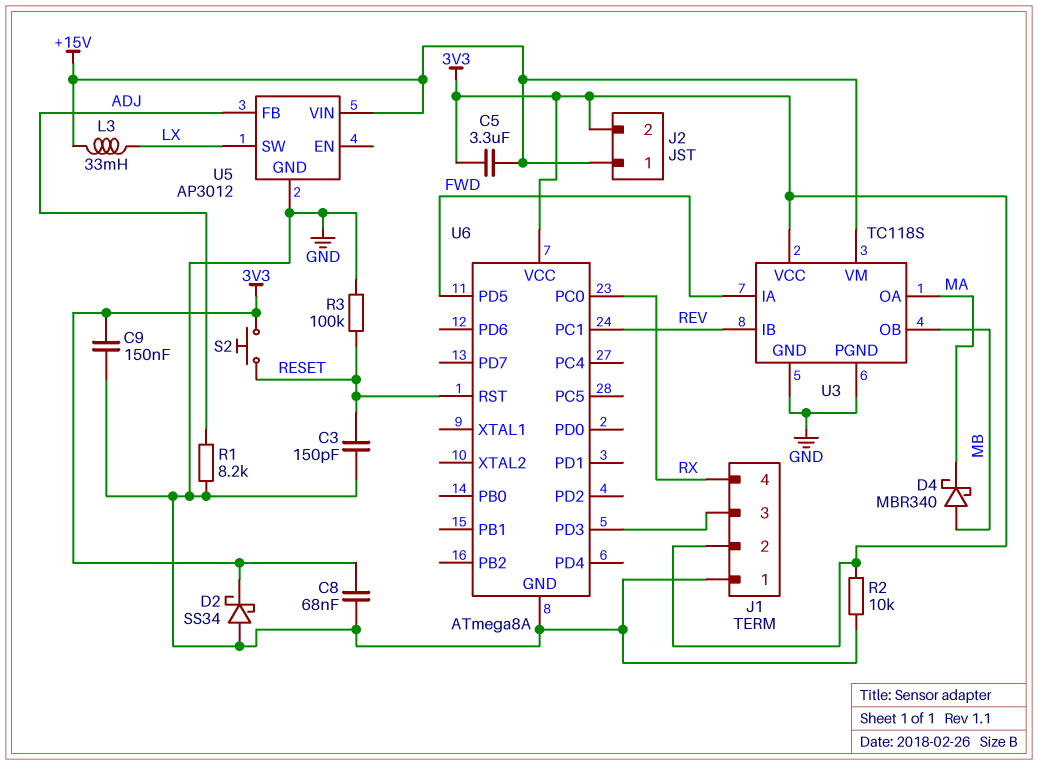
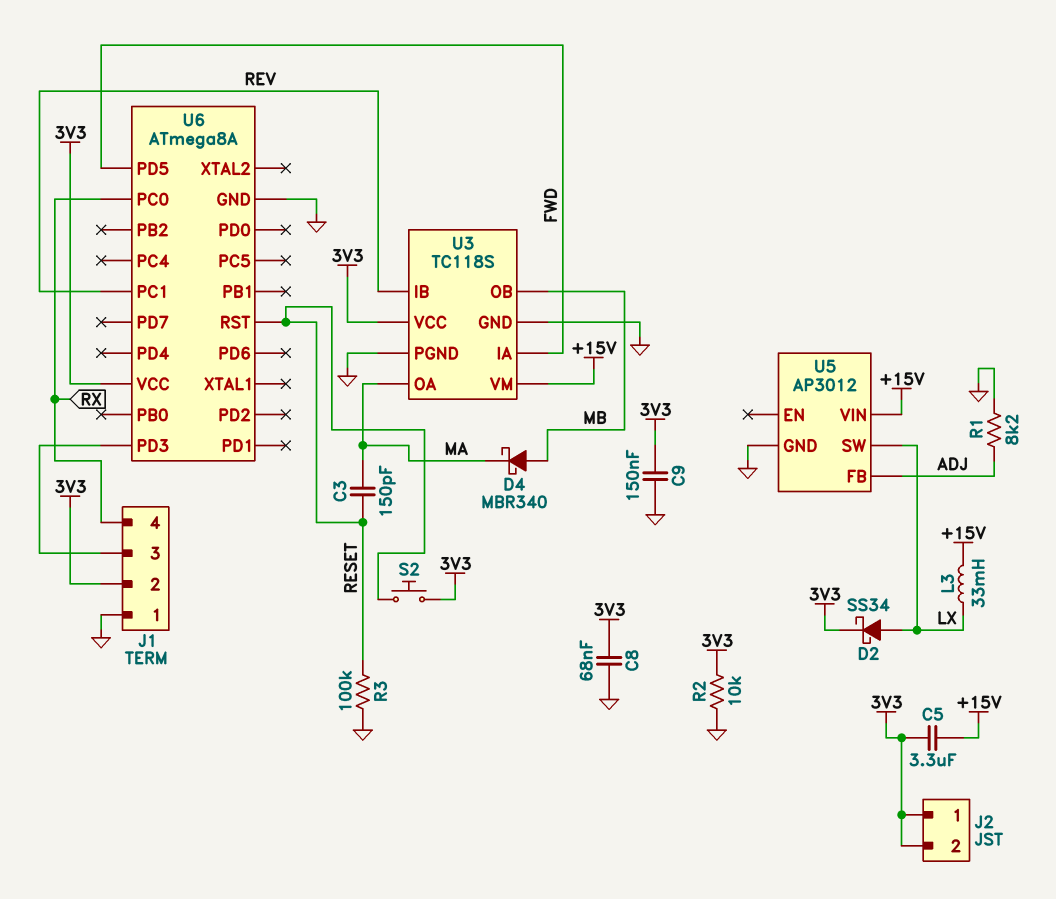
C3: 150pF (GND, RESET) -> 150pF (MA, RESET)
D2: schottky SS34 (A GND, K 3V3) -> schottky SS34 (A LX, K 3V3)
J2 pin 1: +15V -> 3V3

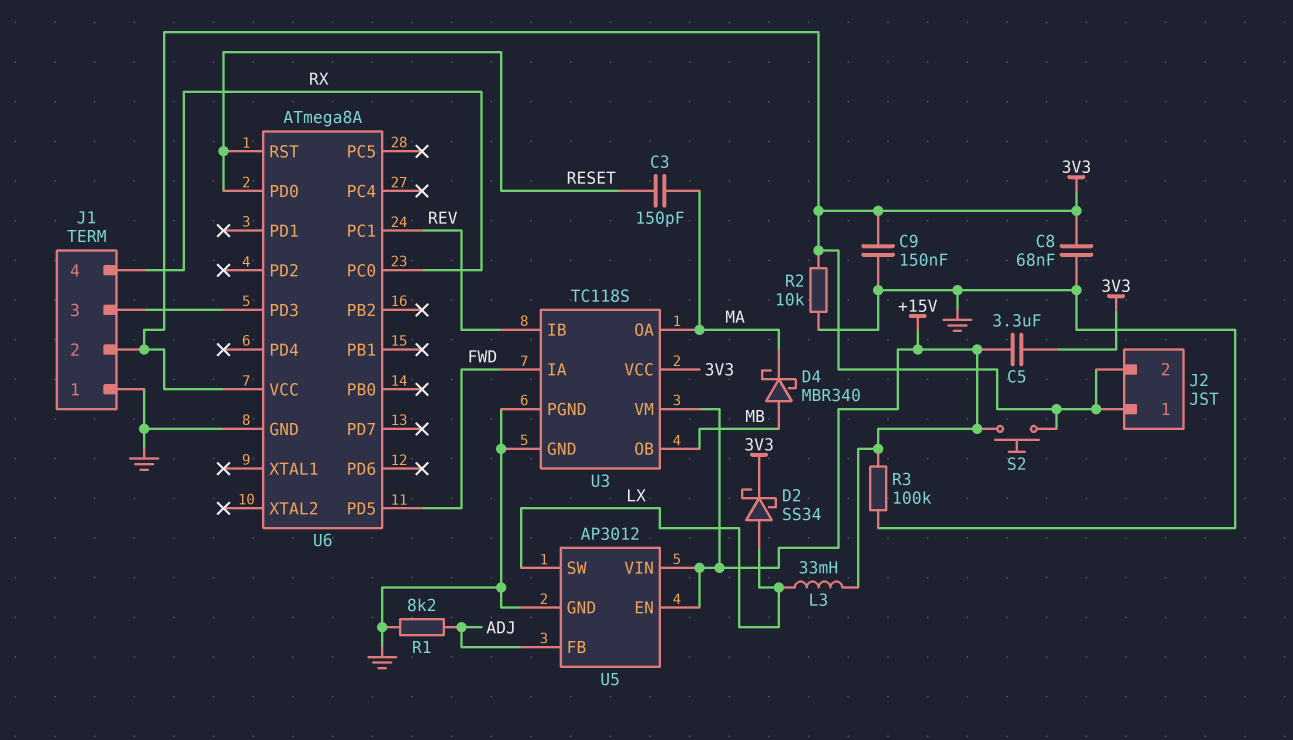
R3: 100k (GND, RESET) -> 100k (+15V, GND)
S2: button (3V3, RESET) -> button (+15V, 3V3)
U5 pin EN: none -> +15V
U6 pin PD0: none -> RESET

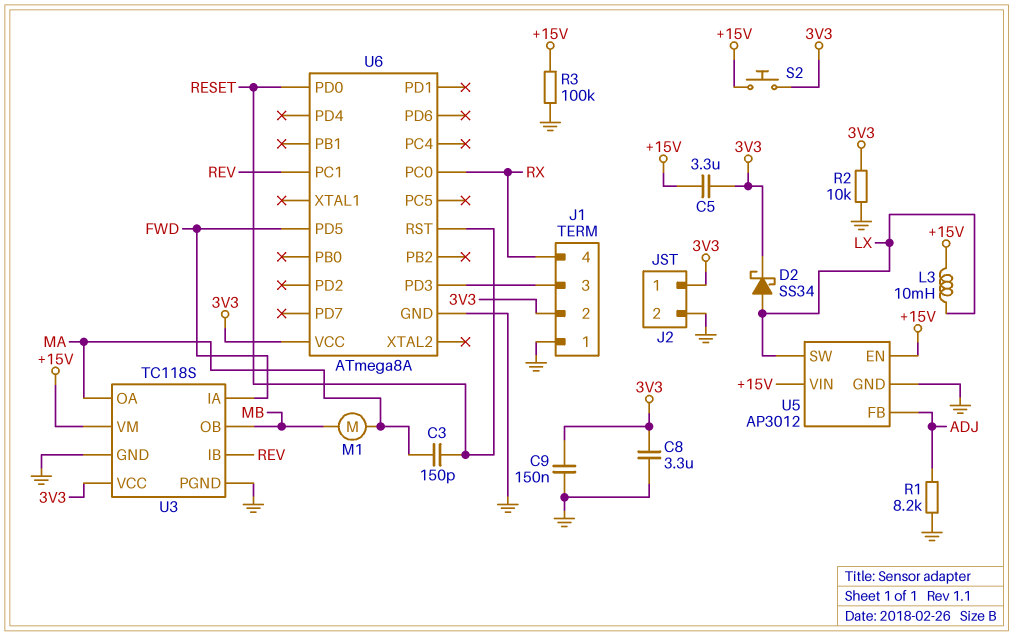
C8: 68nF (3V3, GND) -> 3.3uF (3V3, GND)
D4: schottky MBR340 (A MB, K MA) -> none
J2 pin 2: 3V3 -> GND
L3: 33mH (+15V, LX) -> 10mH (+15V, LX)
M1: none -> motor (MA, MB)

